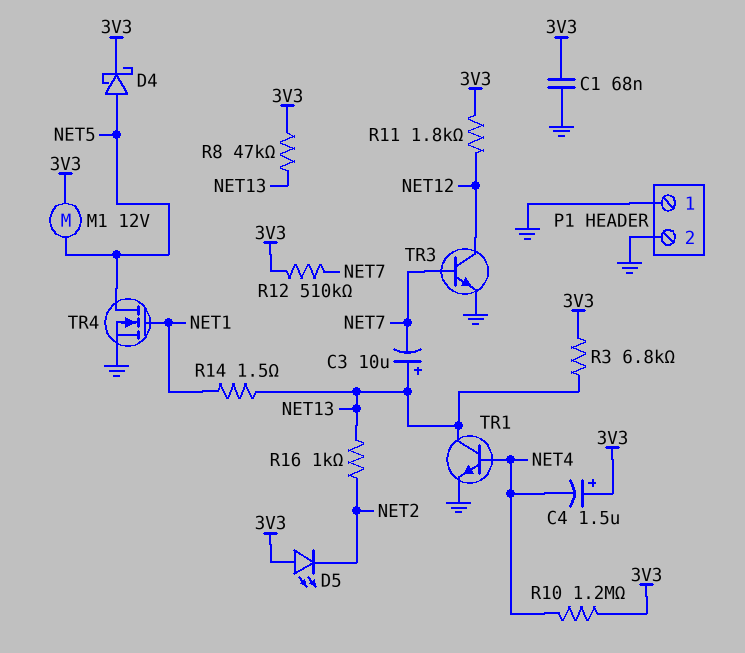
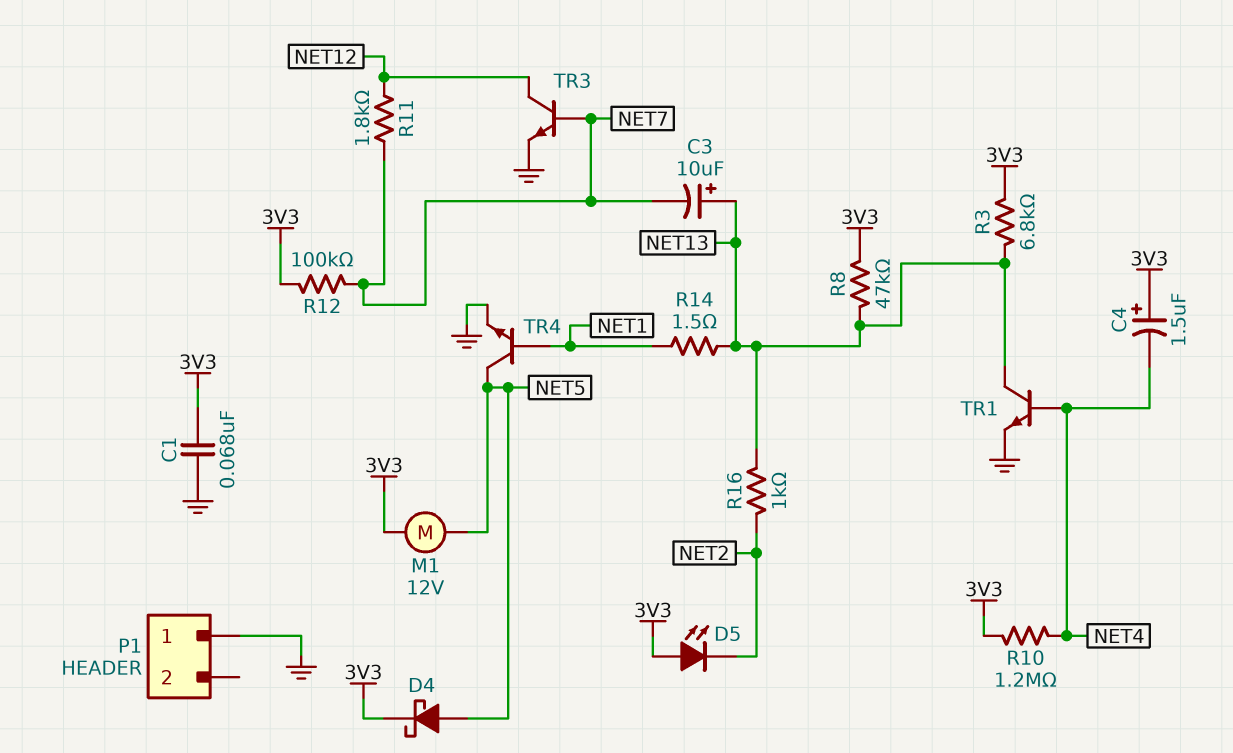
P1 pin 2: GND -> none
R11: 1.8k (3V3, NET12) -> 1.8k (NET7, NET12)
R12: 510k (3V3, NET7) -> 100k (3V3, NET7)
TR4: NMOS (G NET1, D NET5, S GND) -> NPN (B NET1, C NET5, E GND)

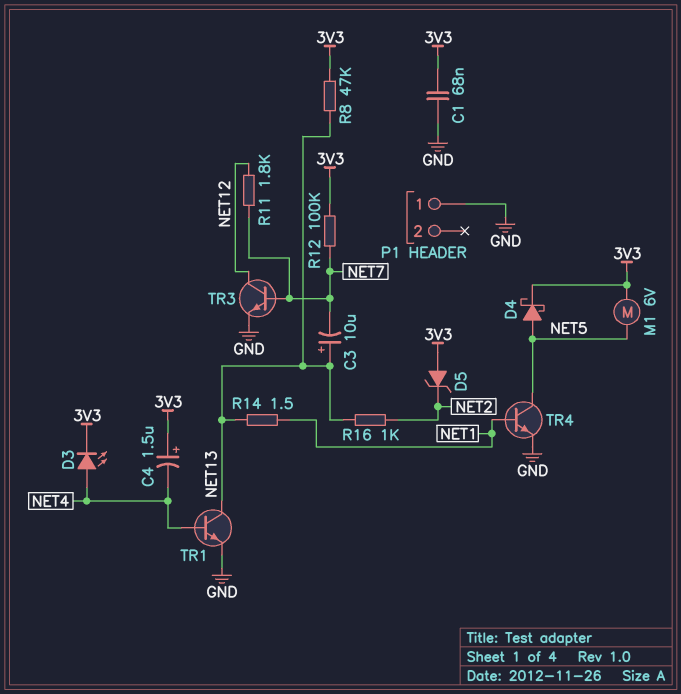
D3: none -> LED (A NET4, K 3V3)
D5: LED (A 3V3, K NET2) -> zener (A 3V3, K NET2)
M1: motor 12V (3V3, NET5) -> motor 6V (3V3, NET5)
R3: 6.8k (3V3, NET13) -> none
R10: 1.2M (3V3, NET4) -> none

